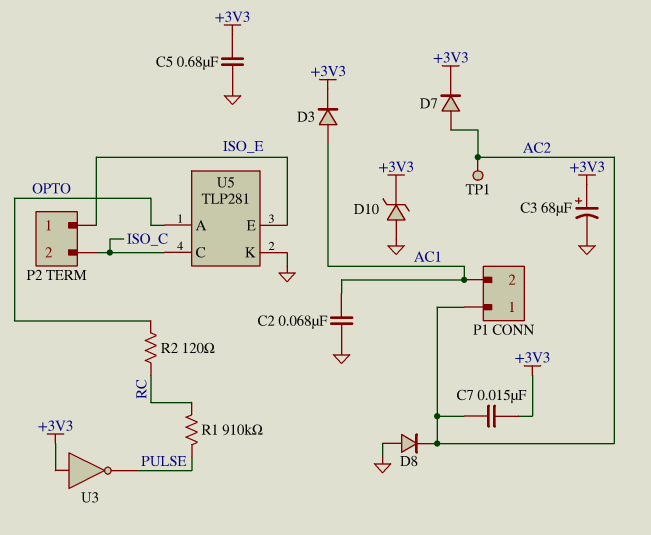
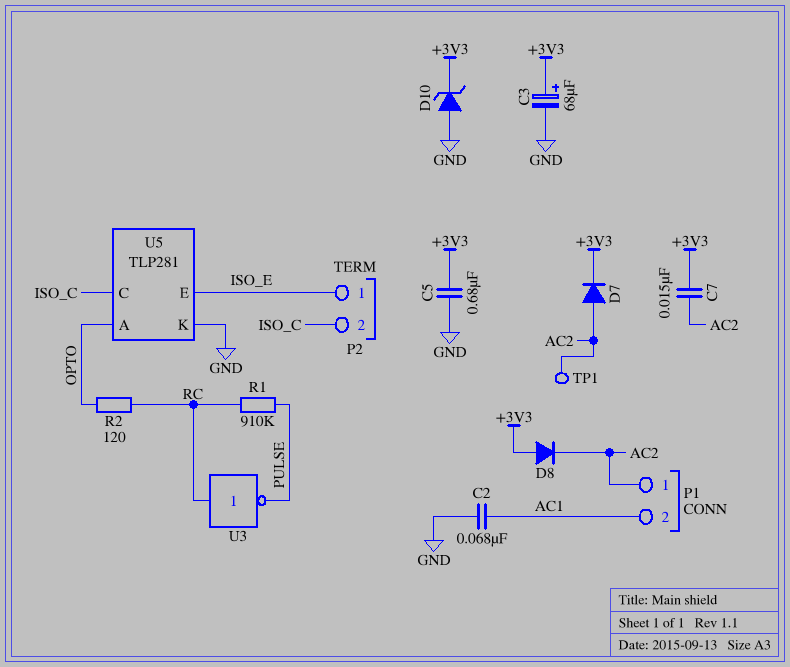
D3: diode (A AC1, K +3V3) -> none
D8: diode (A GND, K AC2) -> diode (A +3V3, K AC2)
U3: NOT (in +3V3, out PULSE) -> NOT (in RC, out PULSE)

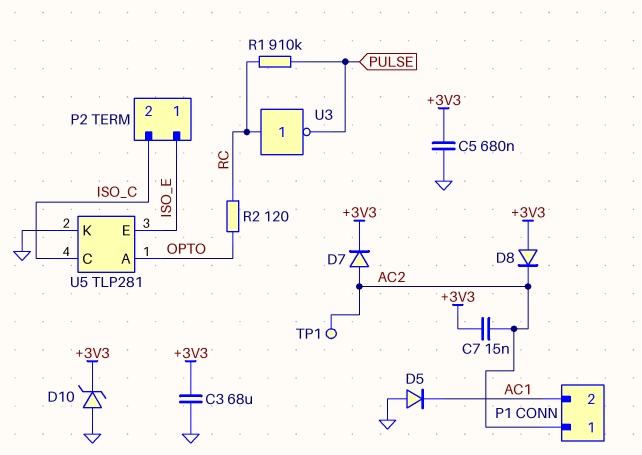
C2: 68nF (AC1, GND) -> none
C3: 68uF (plus +3V3, minus GND) -> 68uF (+3V3, GND)
D5: none -> diode (A GND, K AC1)

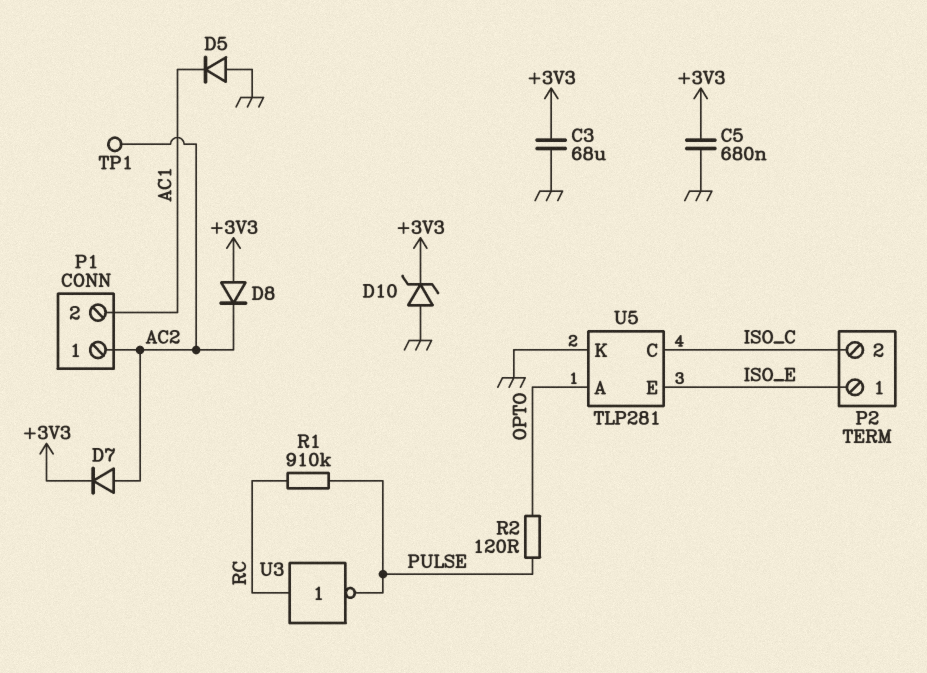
C7: 15nF (+3V3, AC2) -> none
R2: 120 (OPTO, RC) -> 120 (OPTO, PULSE)

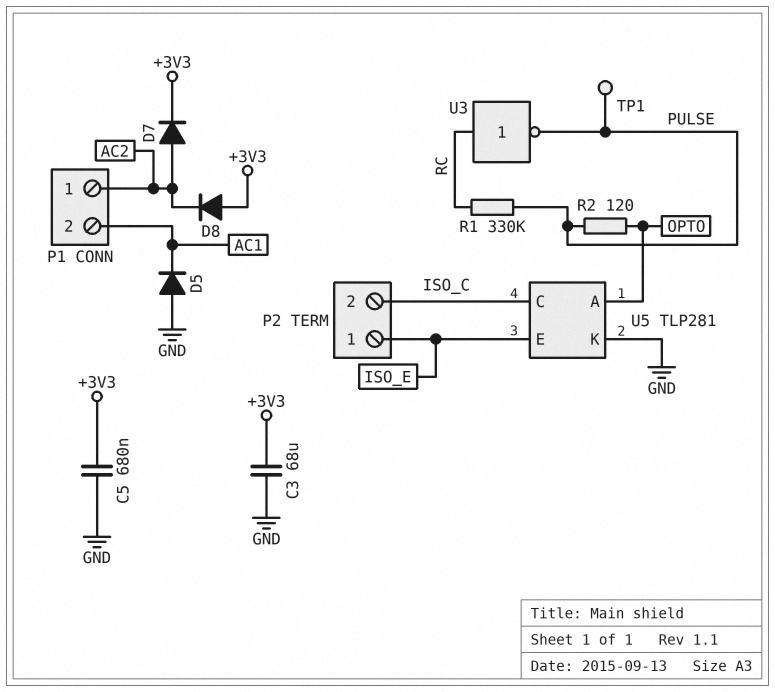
D10: zener (A GND, K +3V3) -> none
R1: 910k (PULSE, RC) -> 330k (PULSE, RC)
TP1: test point (AC2) -> test point (PULSE)

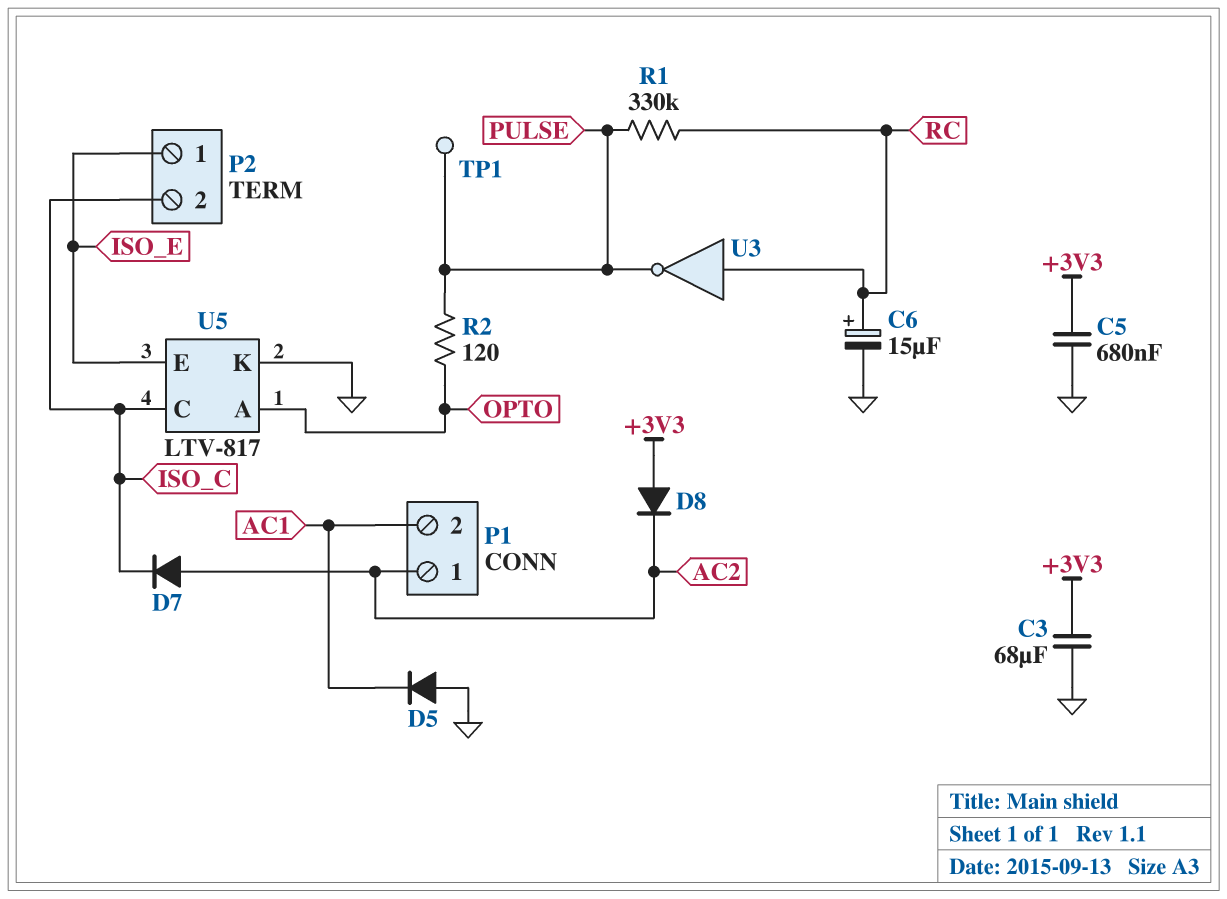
C6: none -> 15uF (plus RC, minus GND)
D7: diode (A AC2, K +3V3) -> diode (A AC2, K ISO_C)
U5: TLP281 -> LTV-817

